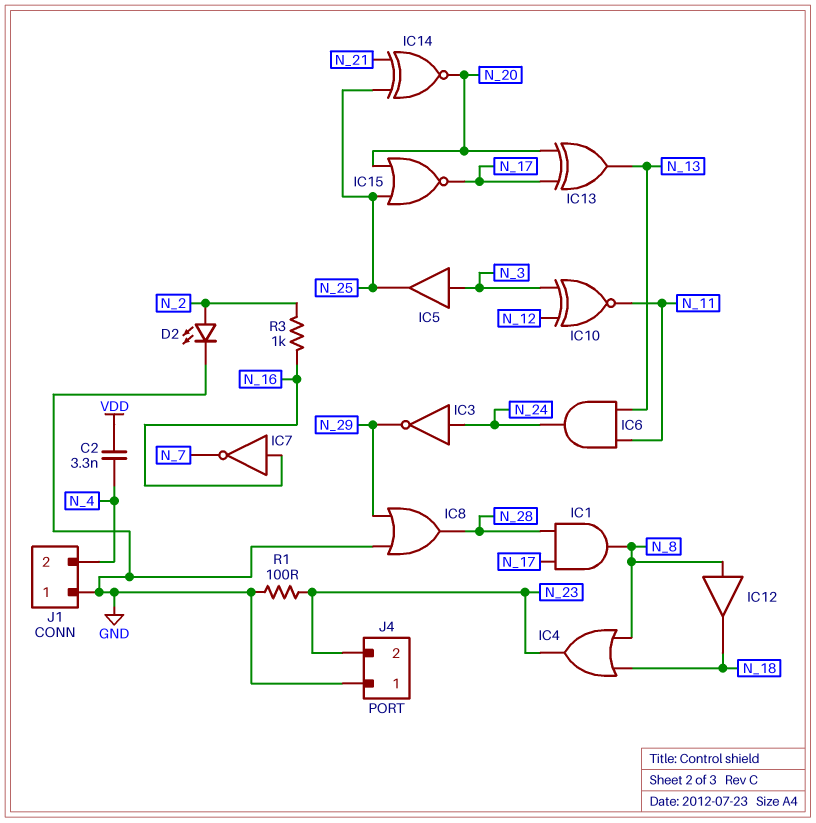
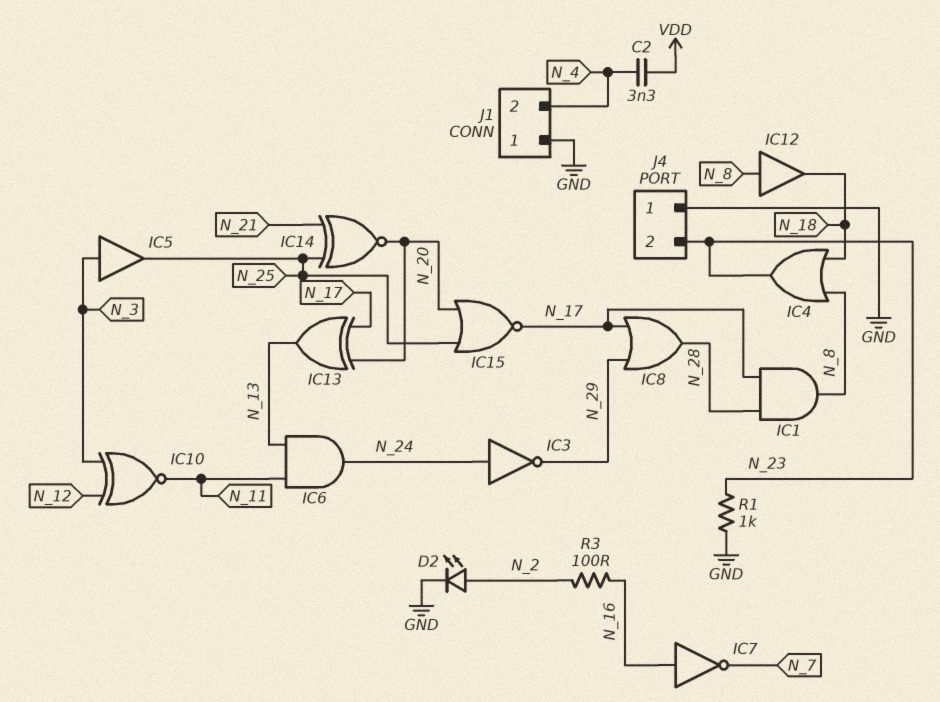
IC8: OR (in GND, in N_29, out N_28) -> OR (in N_17, in N_29, out N_28)
R1: 100 (GND, N_23) -> 1k (GND, N_23)
R3: 1k (N_2, N_16) -> 100 (N_2, N_16)

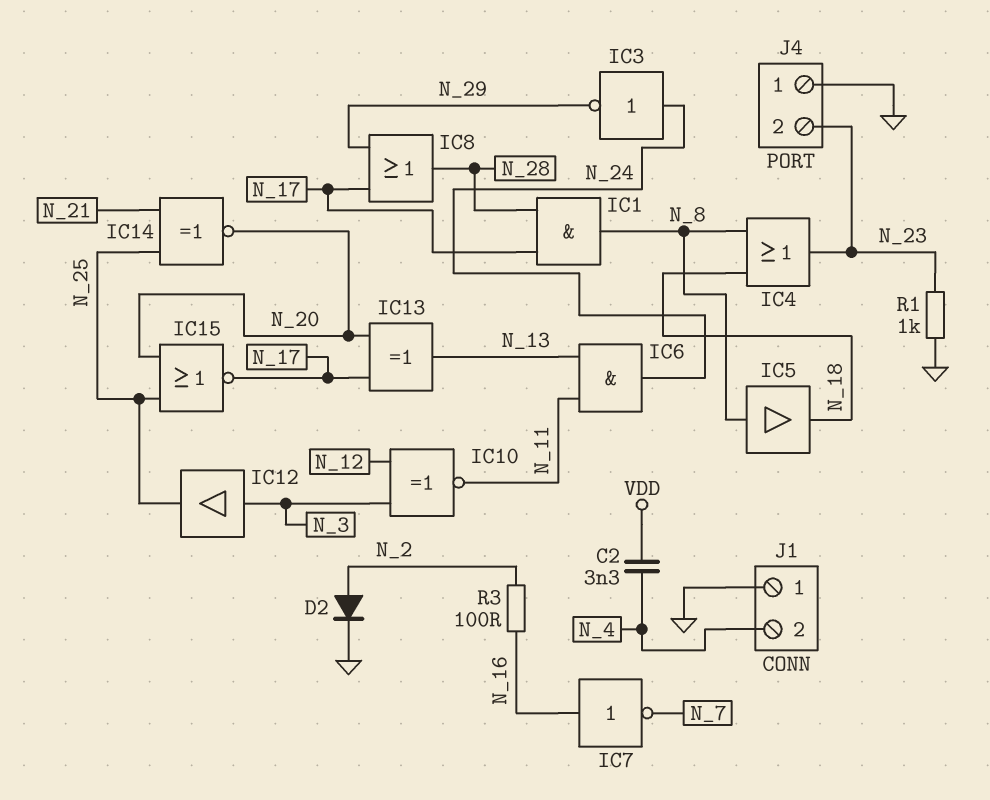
D2: LED (A N_2, K GND) -> diode (A N_2, K GND)
IC5: buffer (in N_3, out N_25) -> buffer (in N_8, out N_18)
IC12: buffer (in N_8, out N_18) -> buffer (in N_3, out N_25)

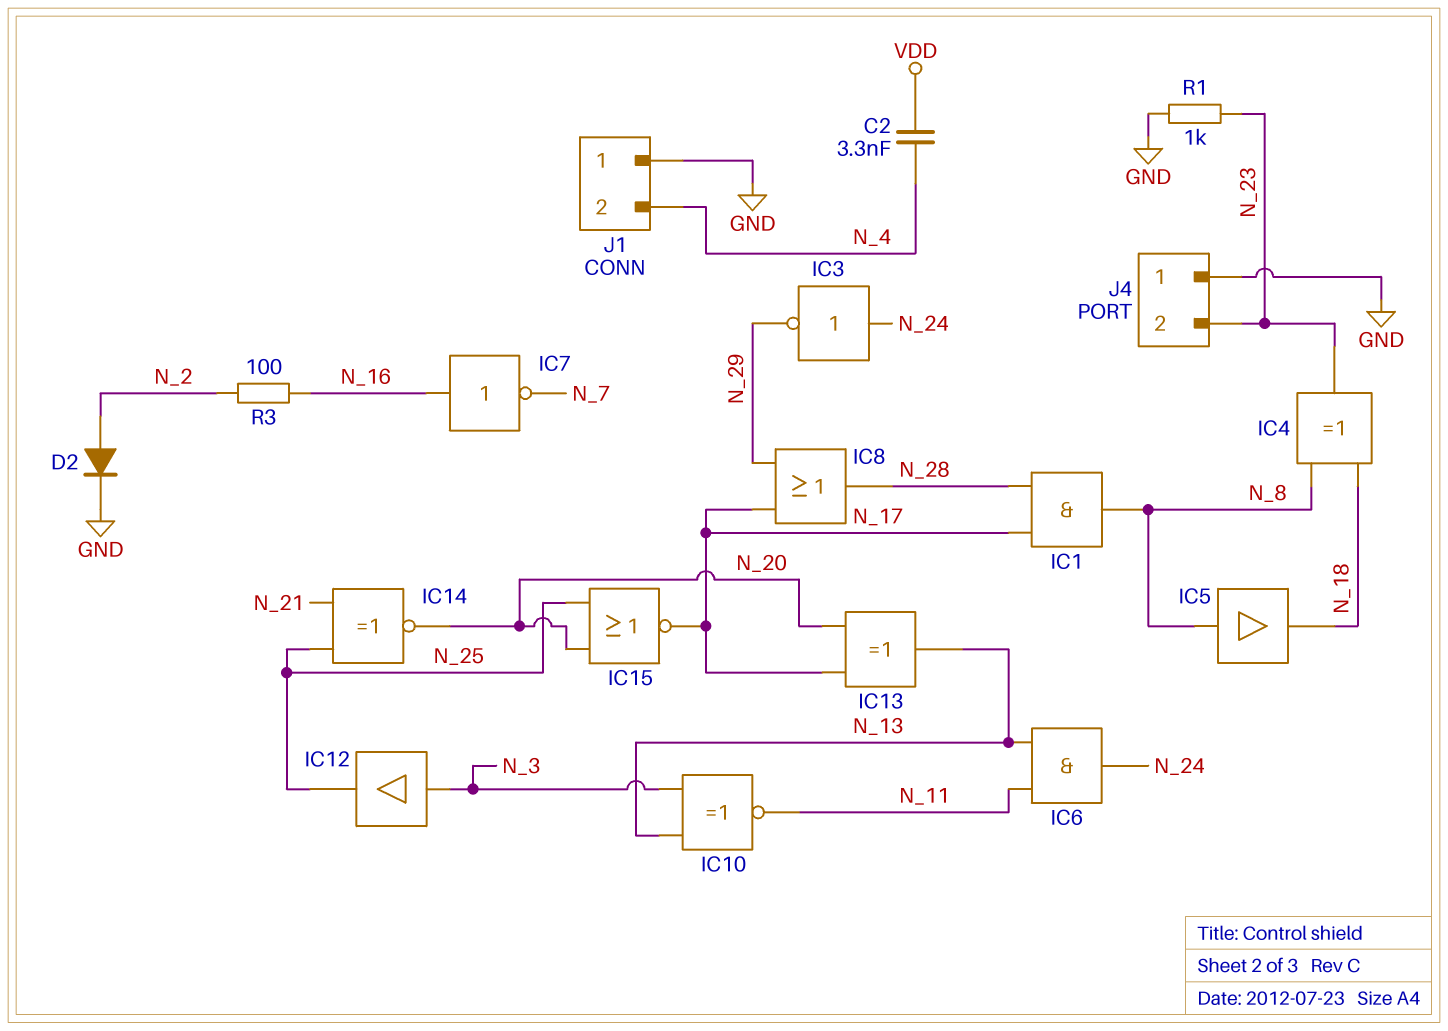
IC4: OR (in N_8, in N_18, out N_23) -> XOR (in N_8, in N_18, out N_23)
IC10: XNOR (in N_3, in N_12, out N_11) -> XNOR (in N_3, in N_13, out N_11)

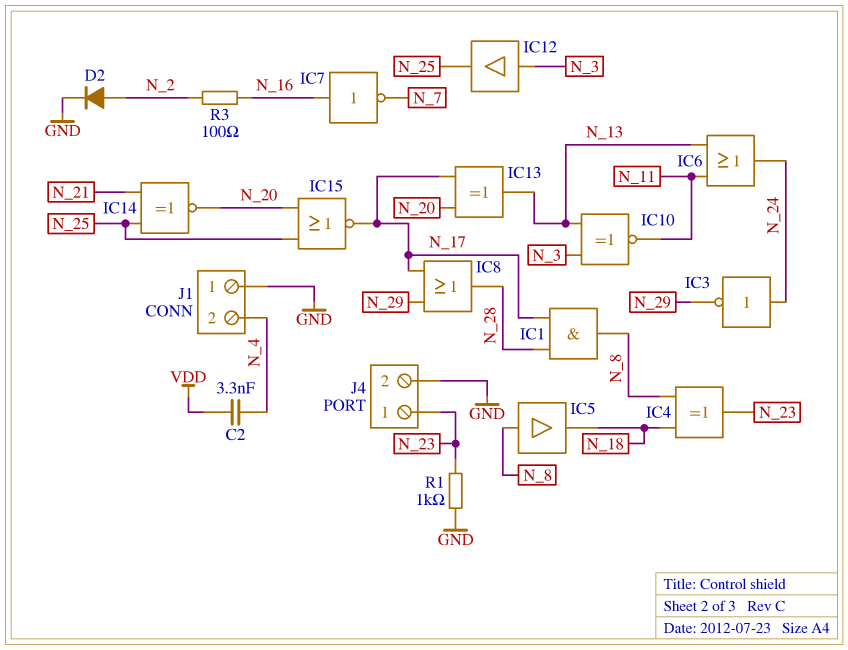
IC6: AND (in N_11, in N_13, out N_24) -> OR (in N_11, in N_13, out N_24)
J4 pin 1: GND -> N_23
J4 pin 2: N_23 -> GND

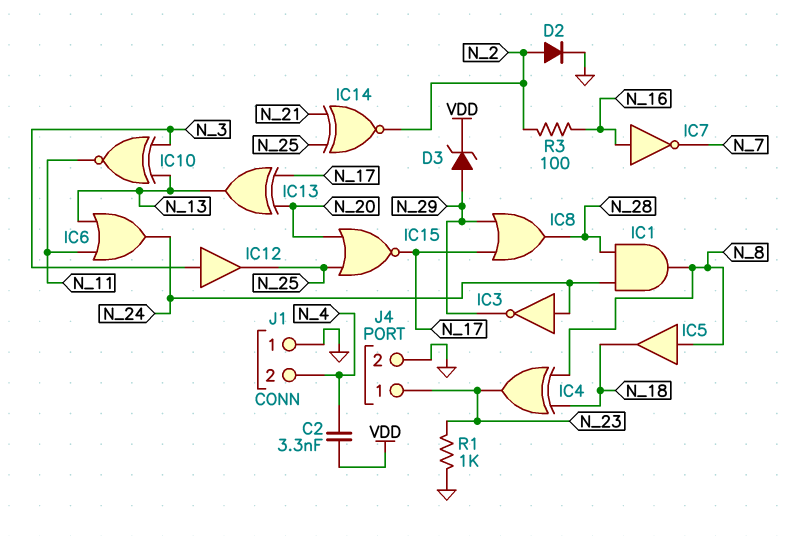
D3: none -> zener (A N_29, K VDD)
IC1: AND (in N_17, in N_28, out N_8) -> AND (in N_24, in N_28, out N_8)
IC14: XNOR (in N_21, in N_25, out N_20) -> XNOR (in N_21, in N_25, out N_2)

